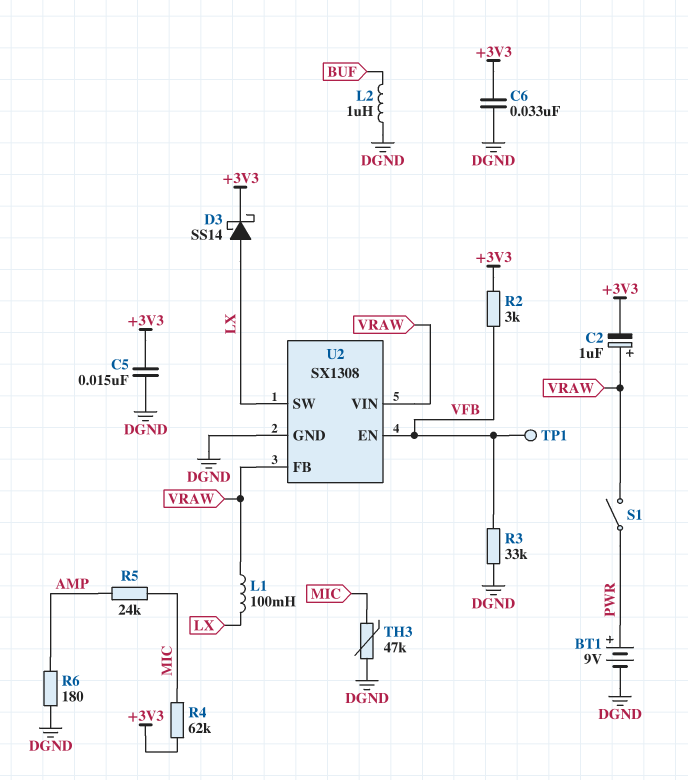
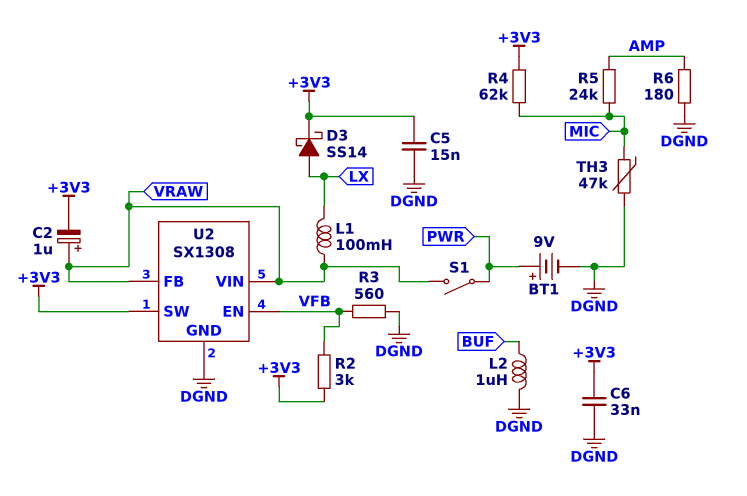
R3: 33k (DGND, VFB) -> 560 (DGND, VFB)
TP1: test point (VFB) -> none
U2 pin SW: LX -> +3V3

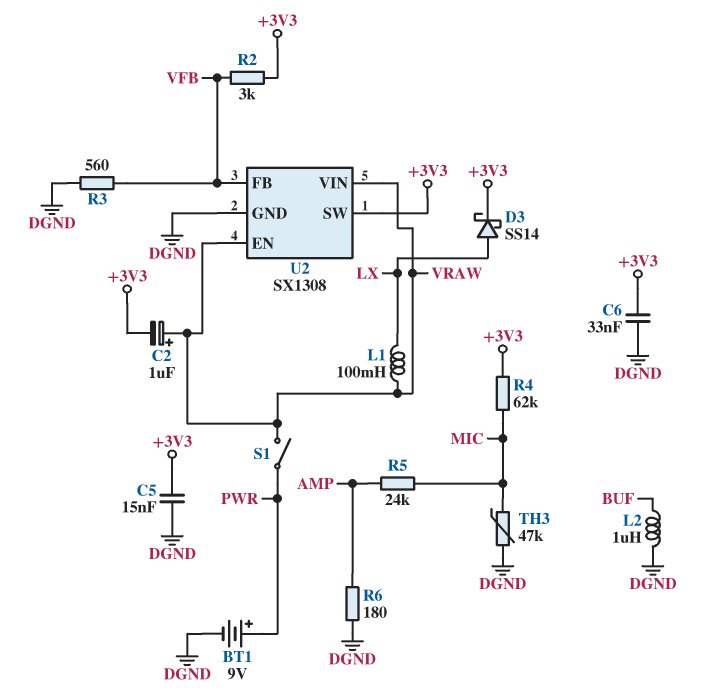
U2 pin EN: VFB -> VRAW
U2 pin FB: VRAW -> VFB

